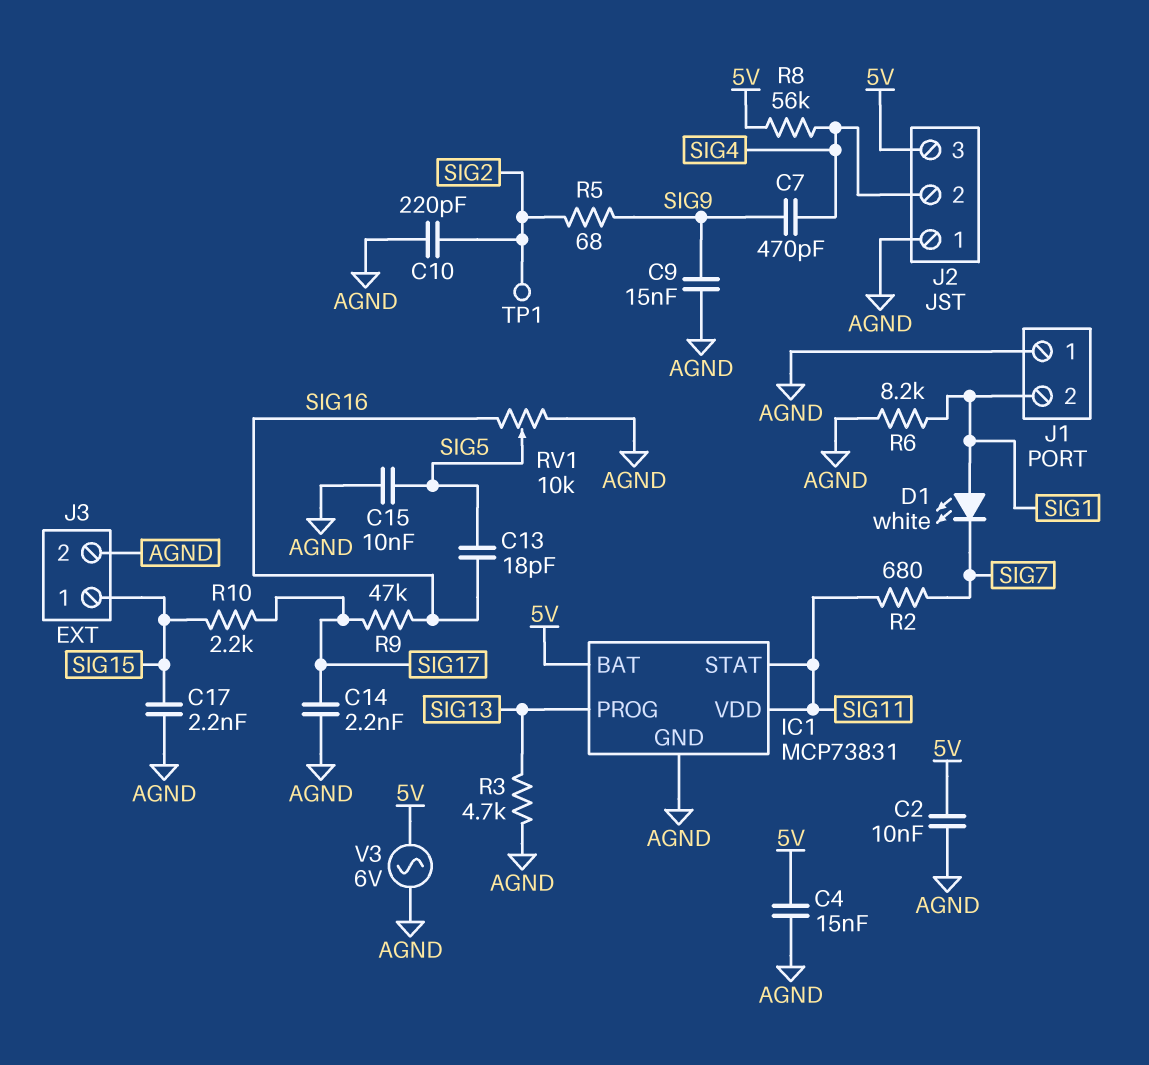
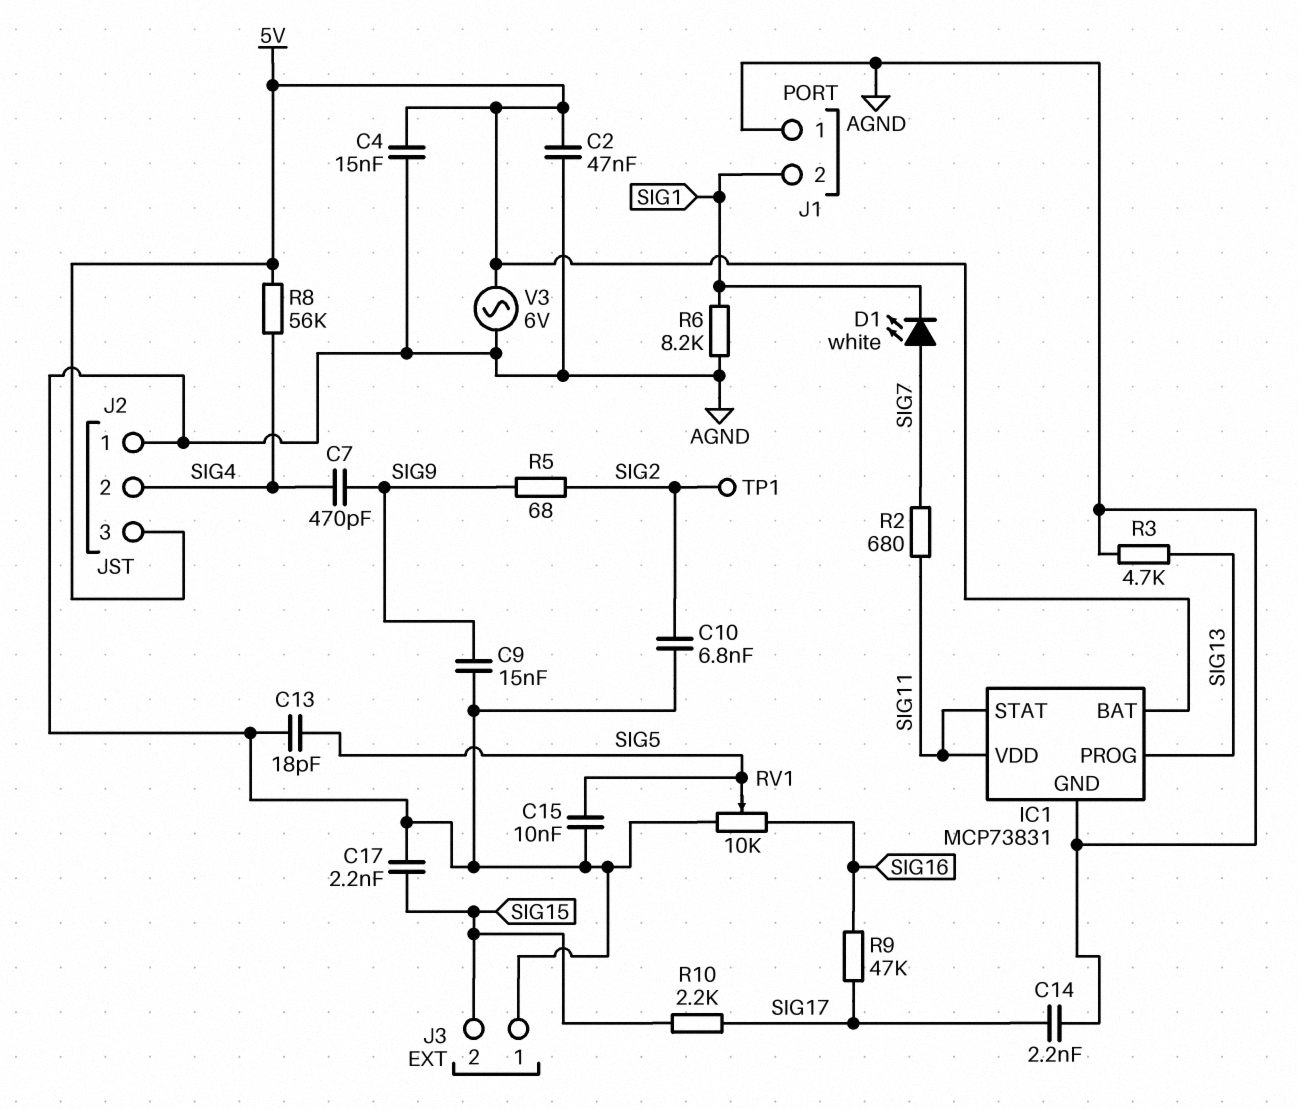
C2: 10nF (5V, AGND) -> 47nF (5V, AGND)
C10: 220pF (AGND, SIG2) -> 6.8nF (AGND, SIG2)
C13: 18pF (SIG5, SIG16) -> 18pF (AGND, SIG5)
D1: LED white (A SIG1, K SIG7) -> LED white (A SIG7, K SIG1)
J3 pin 1: SIG15 -> AGND
J3 pin 2: AGND -> SIG15

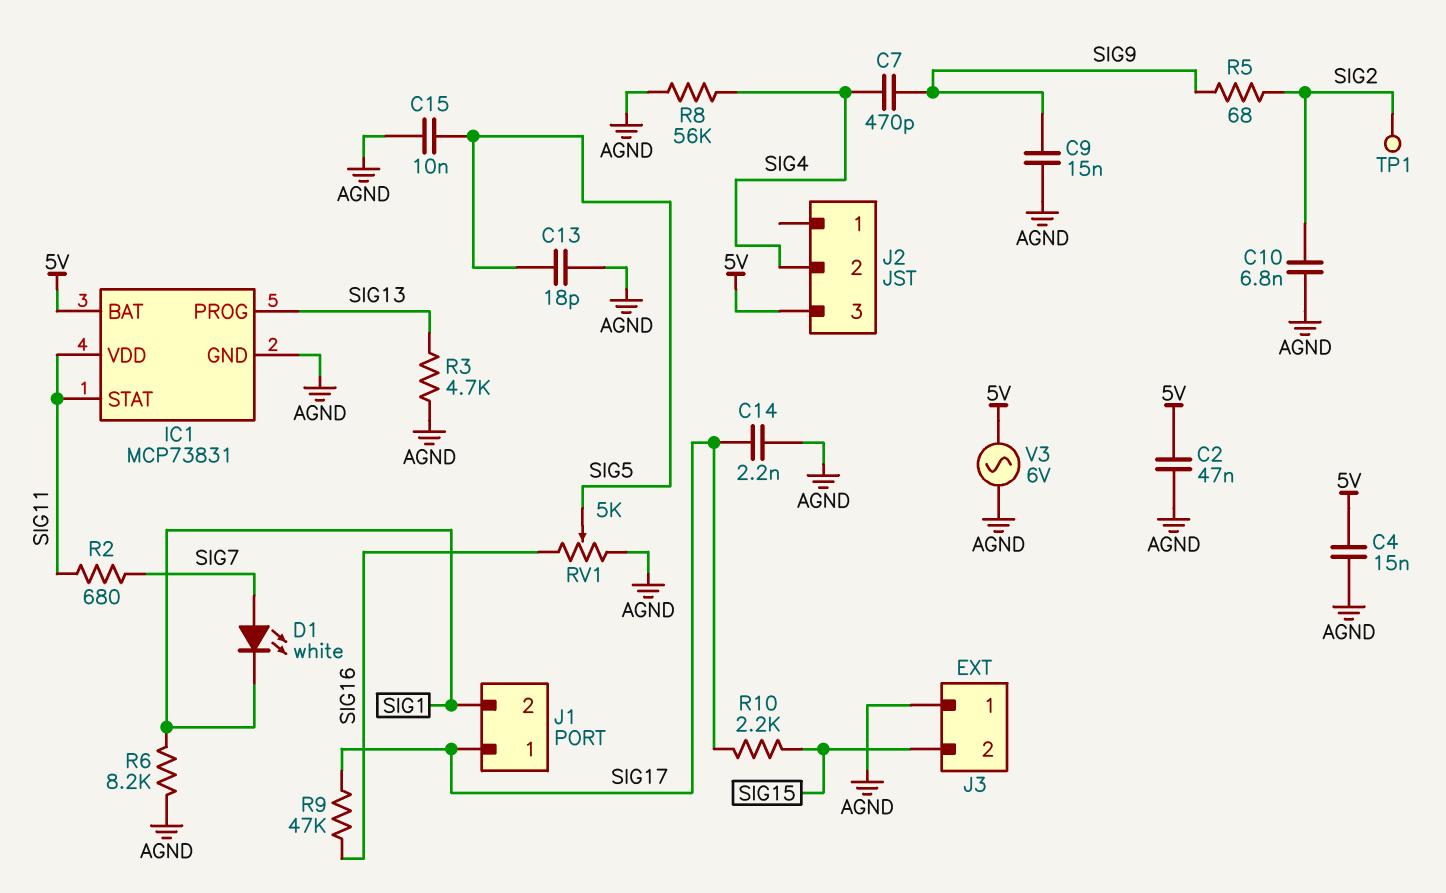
C17: 2.2nF (AGND, SIG15) -> none
J1 pin 1: AGND -> SIG17
J2 pin 1: AGND -> none
R8: 56k (5V, SIG4) -> 56k (AGND, SIG4)
RV1: 10k (AGND, SIG16, wiper SIG5) -> 5k (AGND, SIG16, wiper SIG5)

